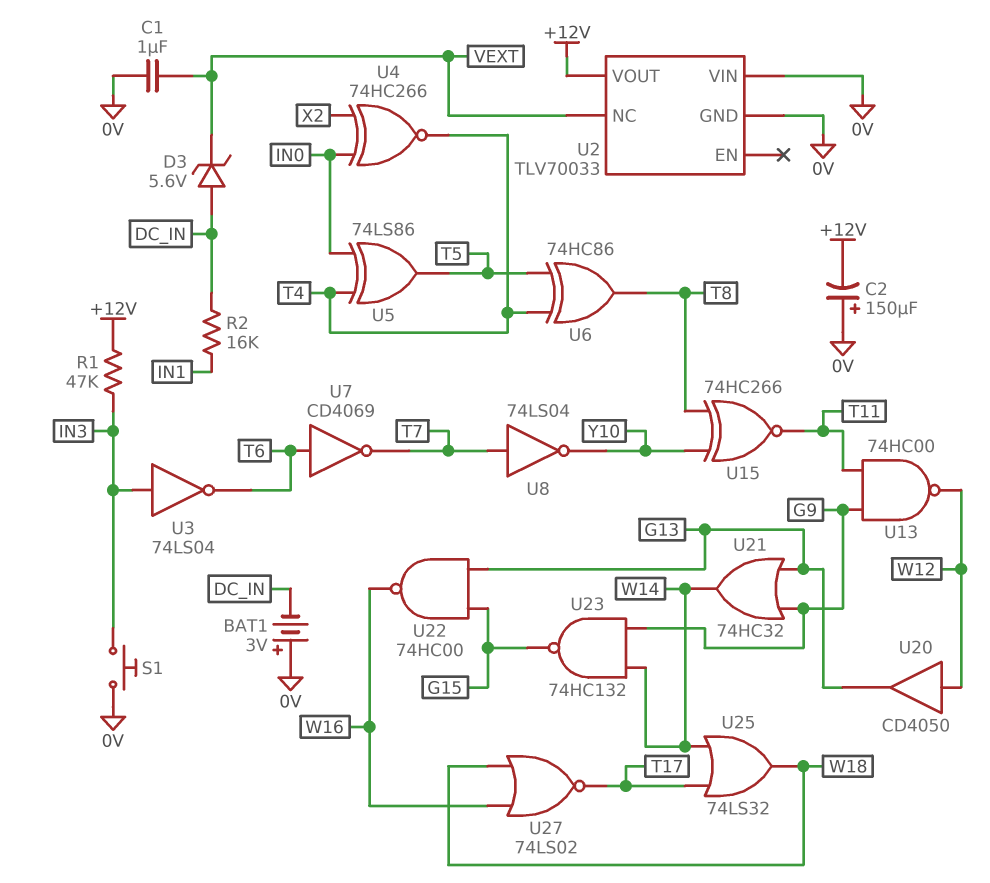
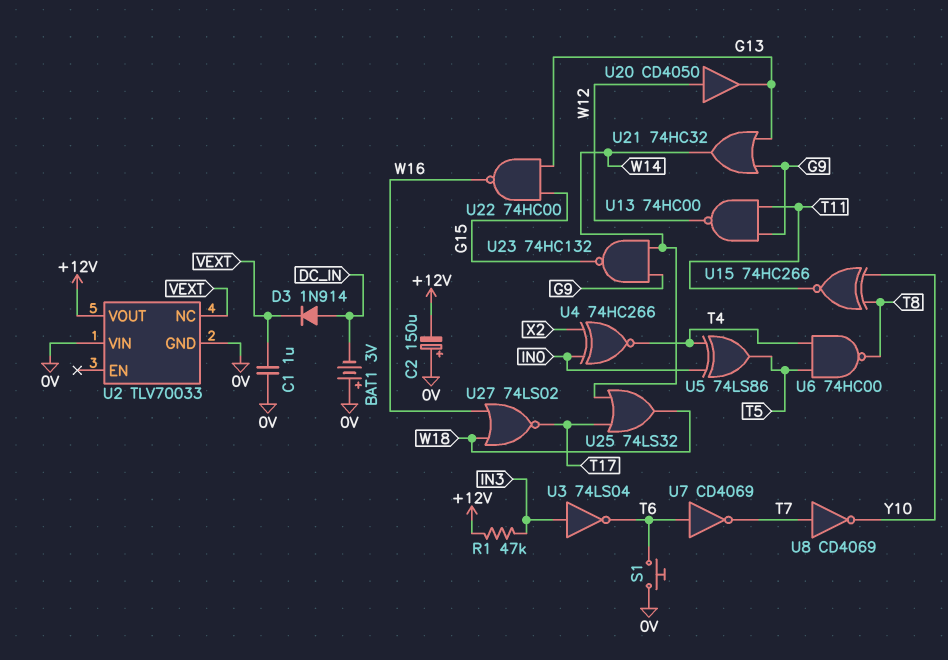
D3: zener 5.6V (A DC_IN, K VEXT) -> diode 1N914 (A DC_IN, K VEXT)
R2: 16k (DC_IN, IN1) -> none
S1: button (0V, IN3) -> button (0V, T6)
U6: XOR 74HC86 (in T4, in T5, out T8) -> NAND 74HC00 (in T4, in T5, out T8)
U8: NOT 74LS04 (in T7, out Y10) -> NOT CD4069 (in T7, out Y10)

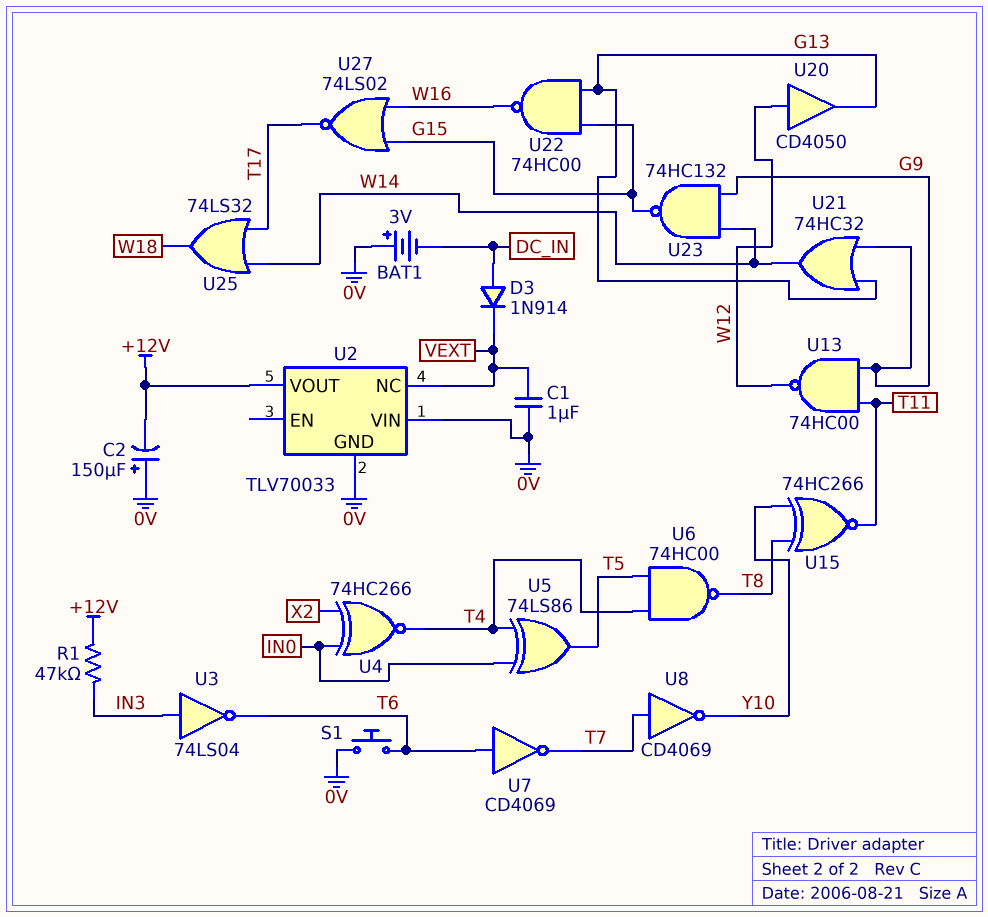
U27: NOR 74LS02 (in W16, in W18, out T17) -> NOR 74LS02 (in G15, in W16, out T17)

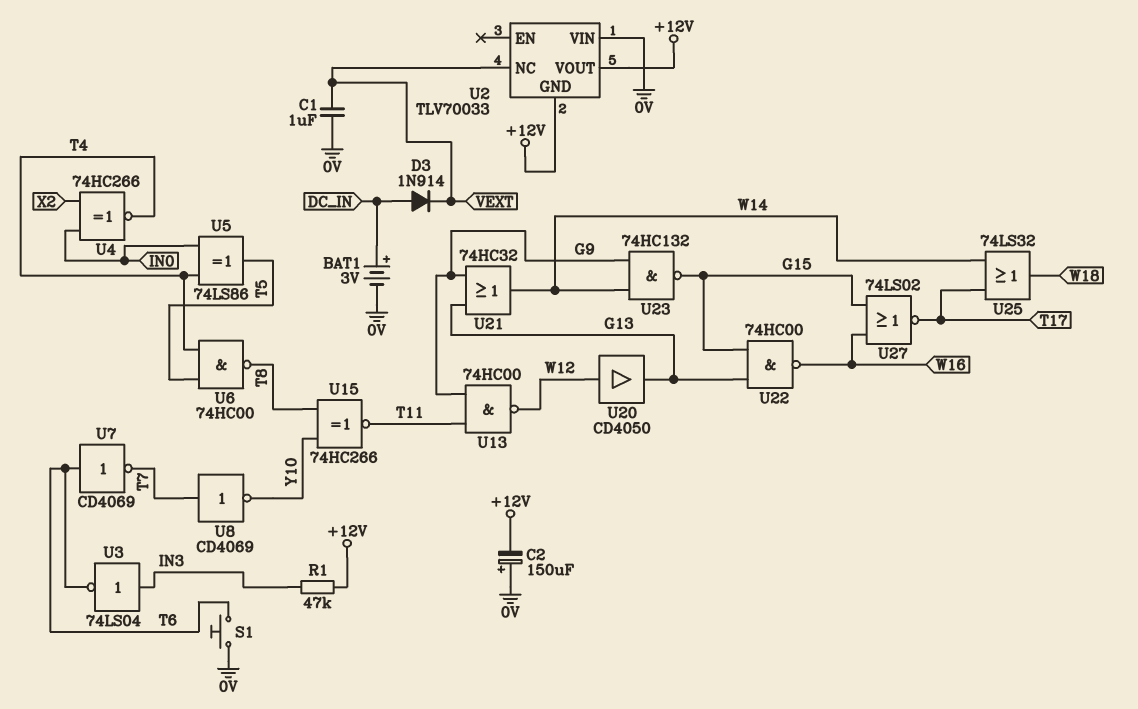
BAT1: 3V (plus 0V, minus DC_IN) -> 3V (plus DC_IN, minus 0V)
U2 pin GND: 0V -> +12V

